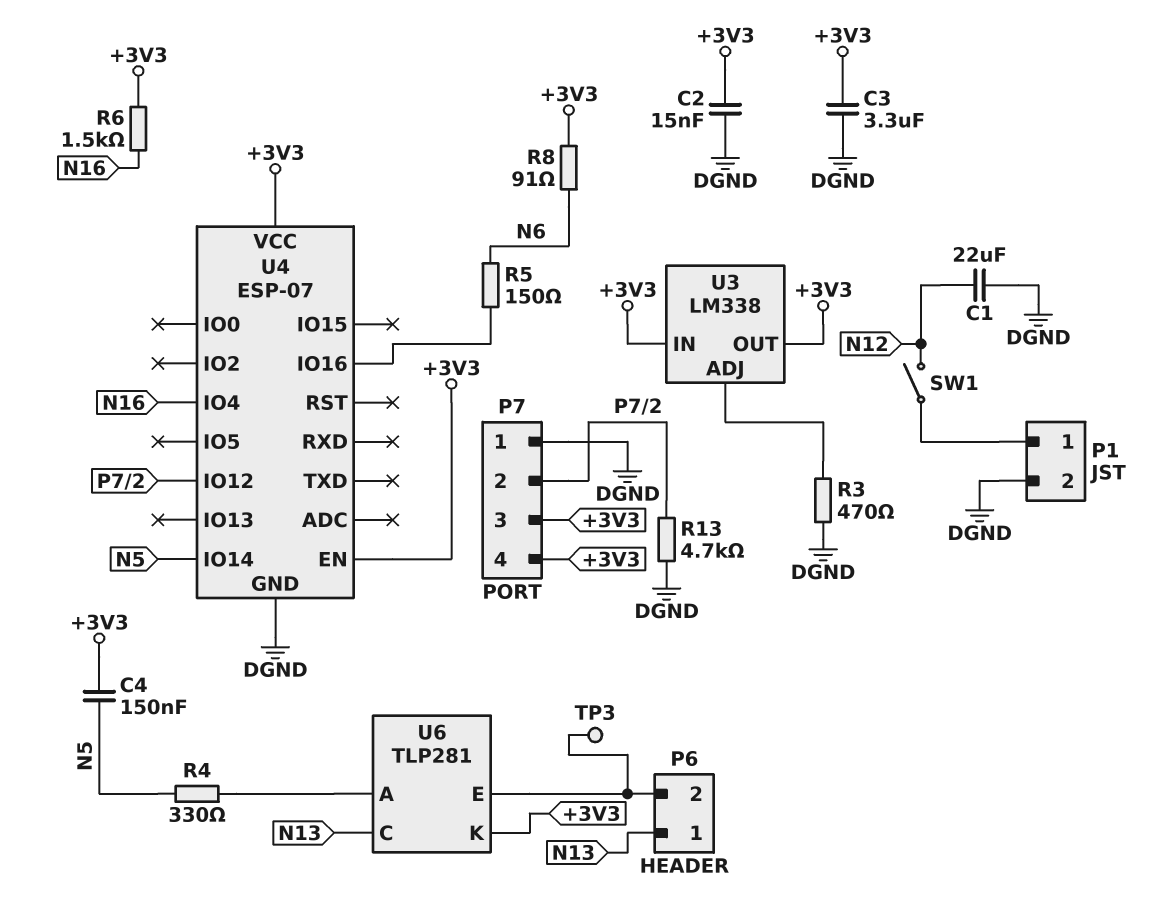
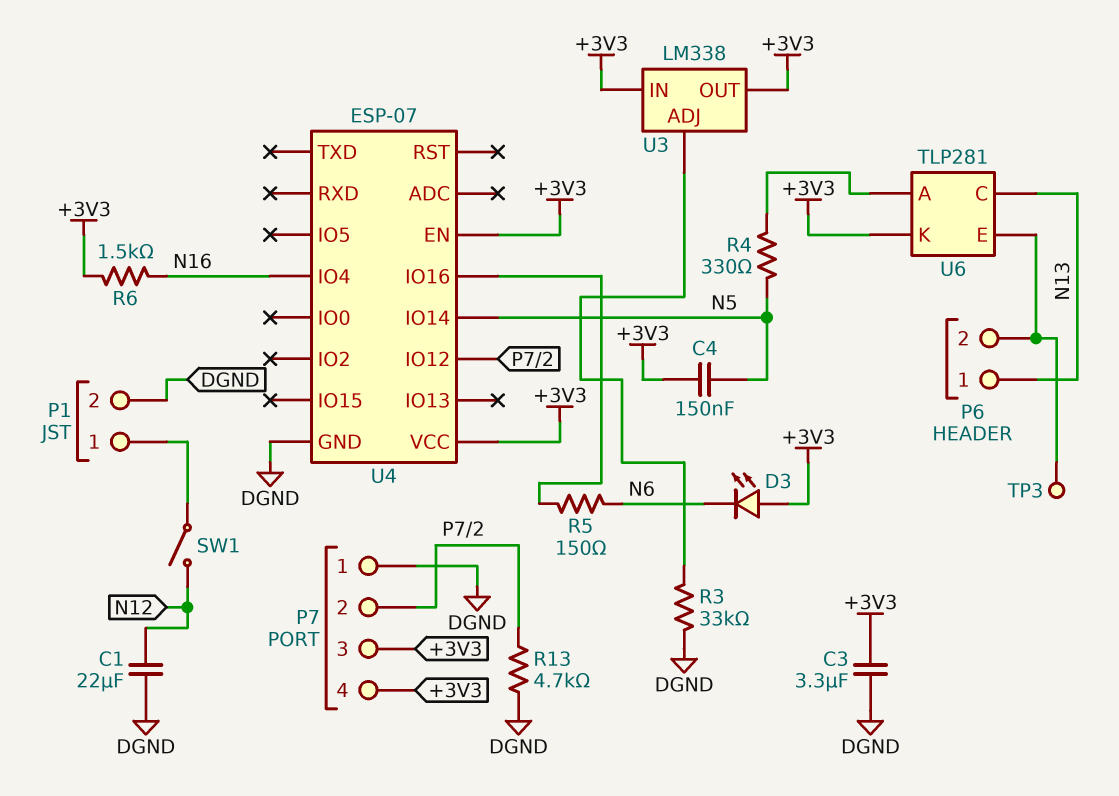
C2: 15nF (+3V3, DGND) -> none
D3: none -> LED (A +3V3, K N6)
R3: 470 (DGND, U3/ADJ) -> 33k (DGND, U3/ADJ)
R8: 91 (+3V3, N6) -> none

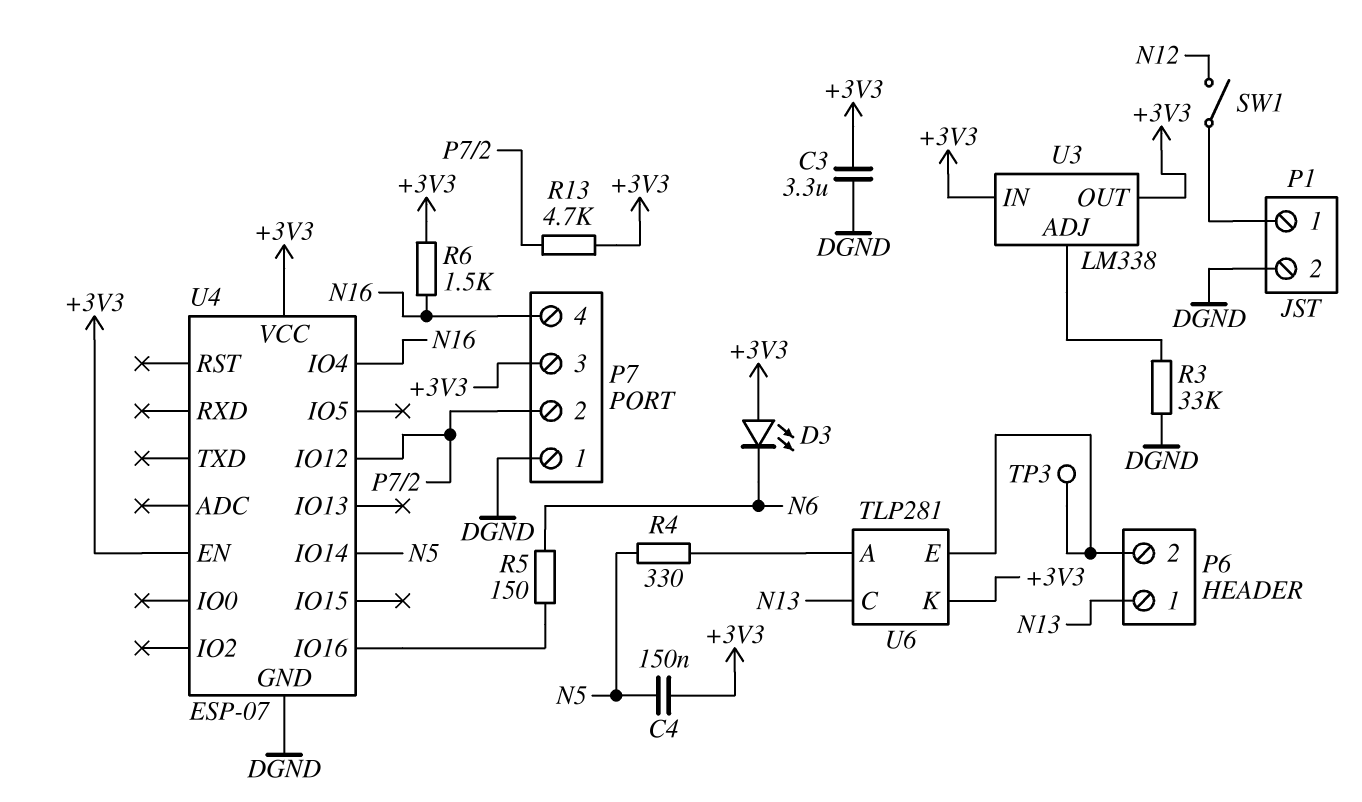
C1: 22uF (DGND, N12) -> none
P7 pin 4: +3V3 -> N16
R13: 4.7k (DGND, P7/2) -> 4.7k (+3V3, P7/2)

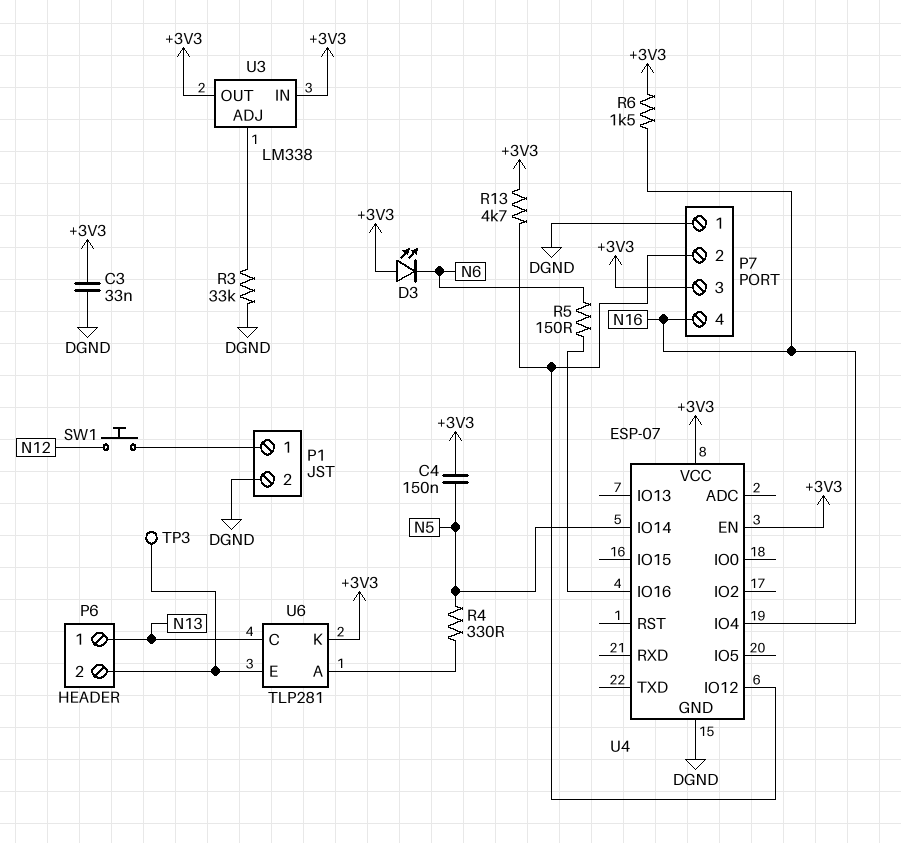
C3: 3.3uF (+3V3, DGND) -> 33nF (+3V3, DGND)
SW1: switch (N12, P1/1) -> button (N12, P1/1)

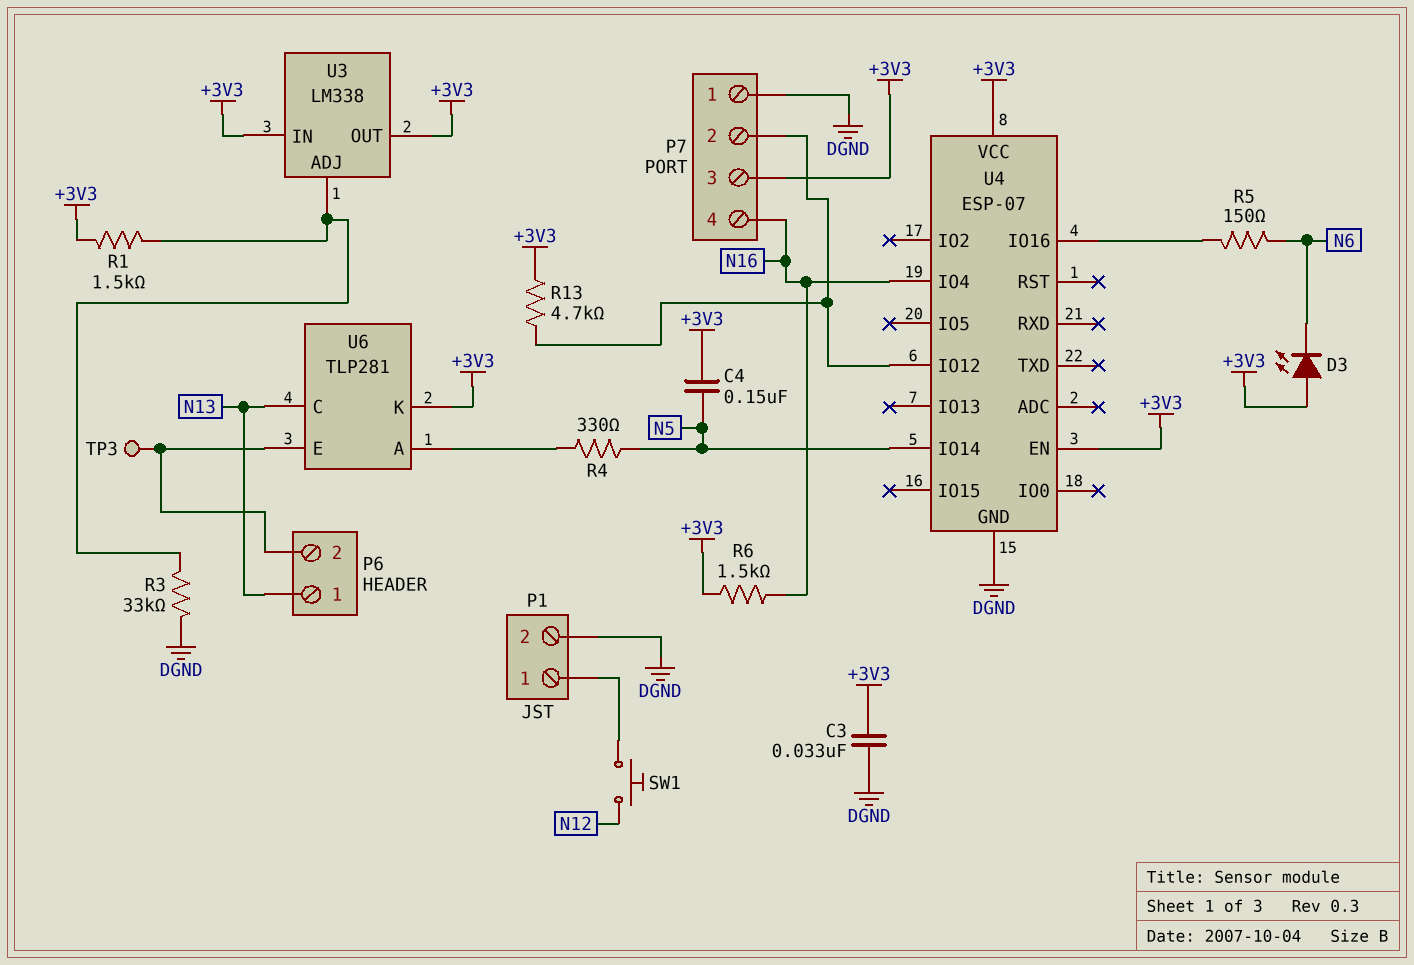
R1: none -> 1.5k (+3V3, U3/ADJ)

